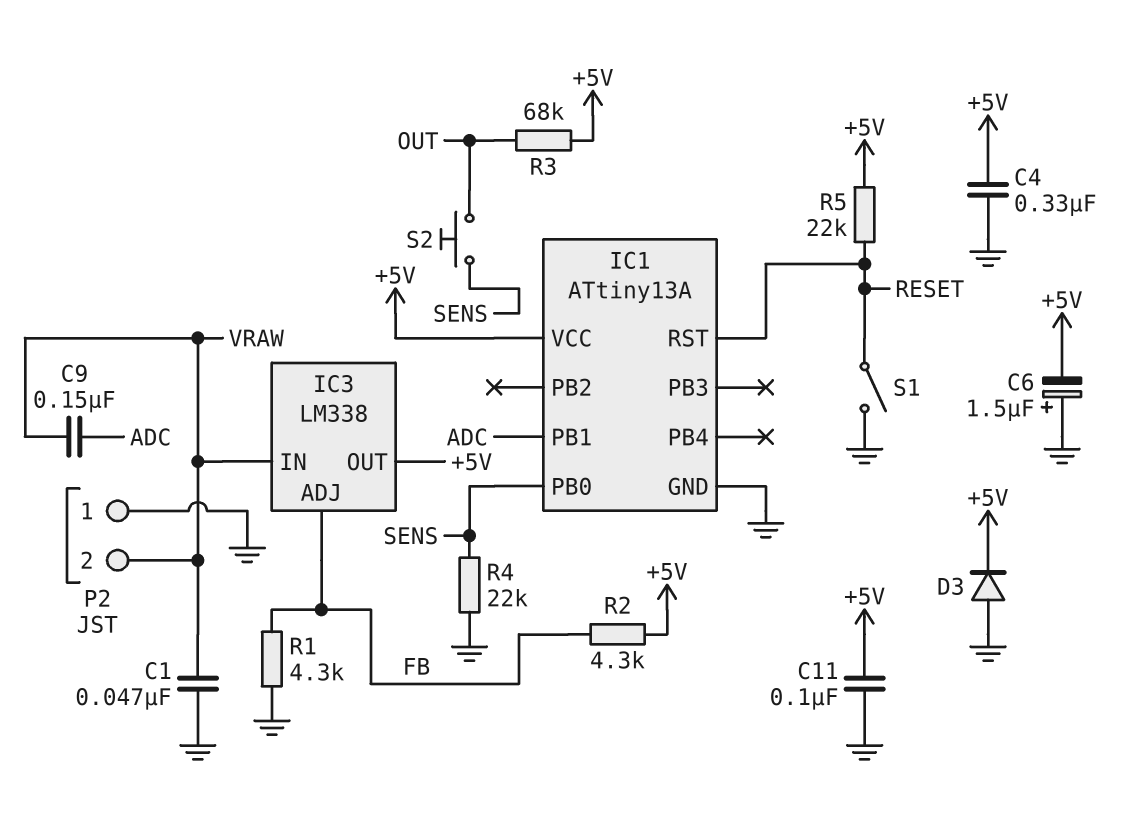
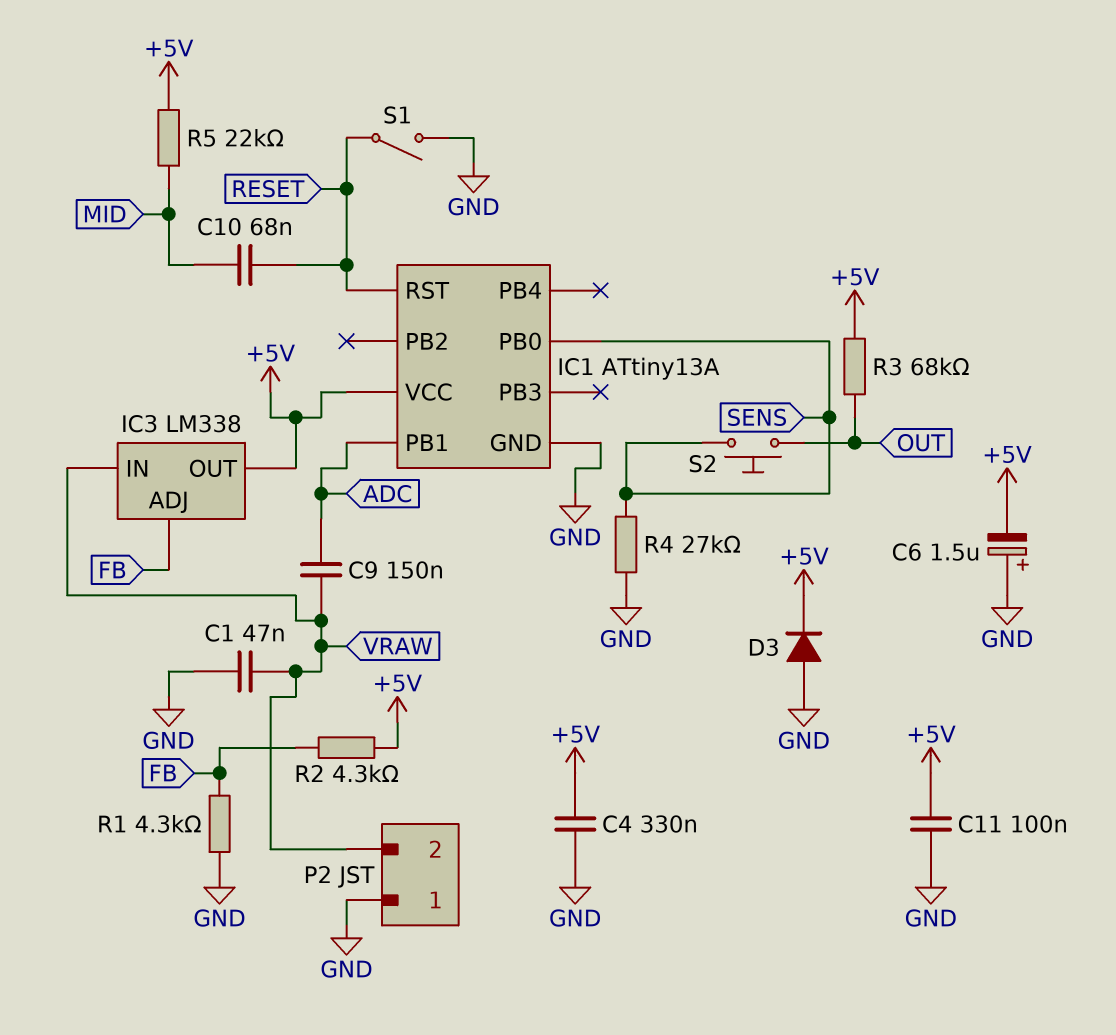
C10: none -> 68nF (MID, RESET)
R4: 22k (GND, SENS) -> 27k (GND, SENS)
R5: 22k (+5V, RESET) -> 22k (+5V, MID)

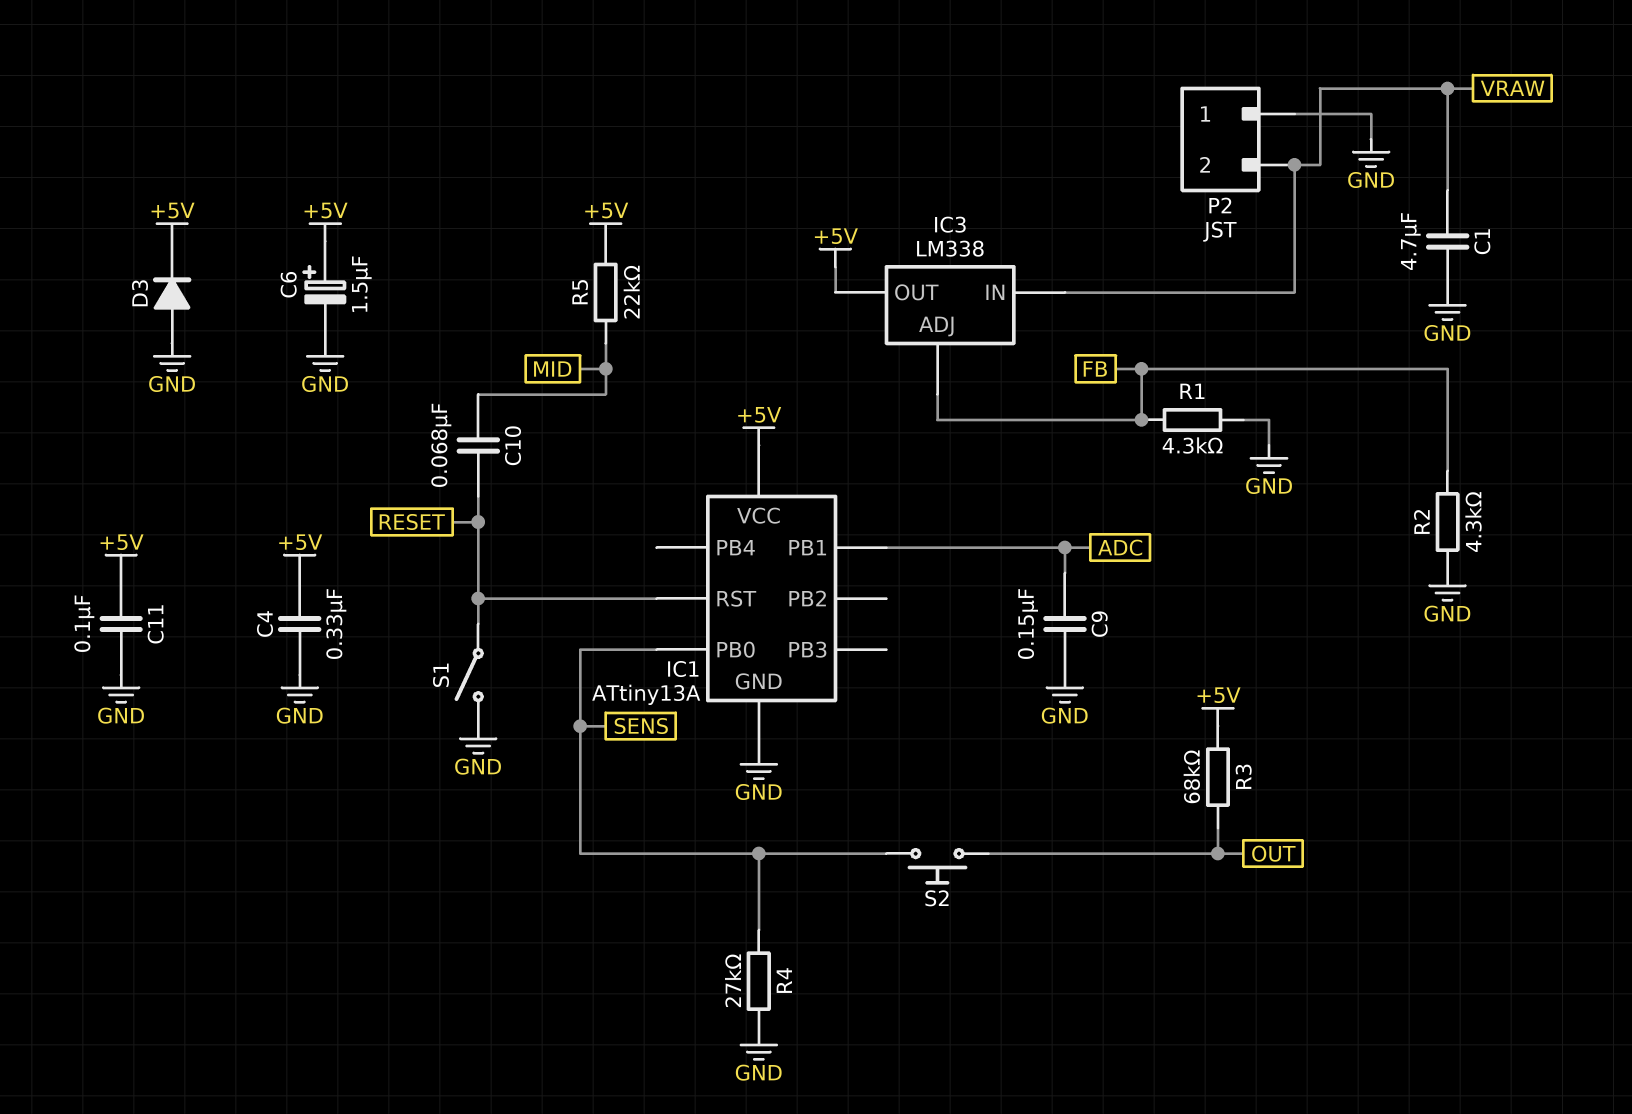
C1: 47nF (GND, VRAW) -> 4.7uF (GND, VRAW)
C6: 1.5uF (plus GND, minus +5V) -> 1.5uF (plus +5V, minus GND)
C9: 150nF (ADC, VRAW) -> 150nF (ADC, GND)
R2: 4.3k (+5V, FB) -> 4.3k (FB, GND)

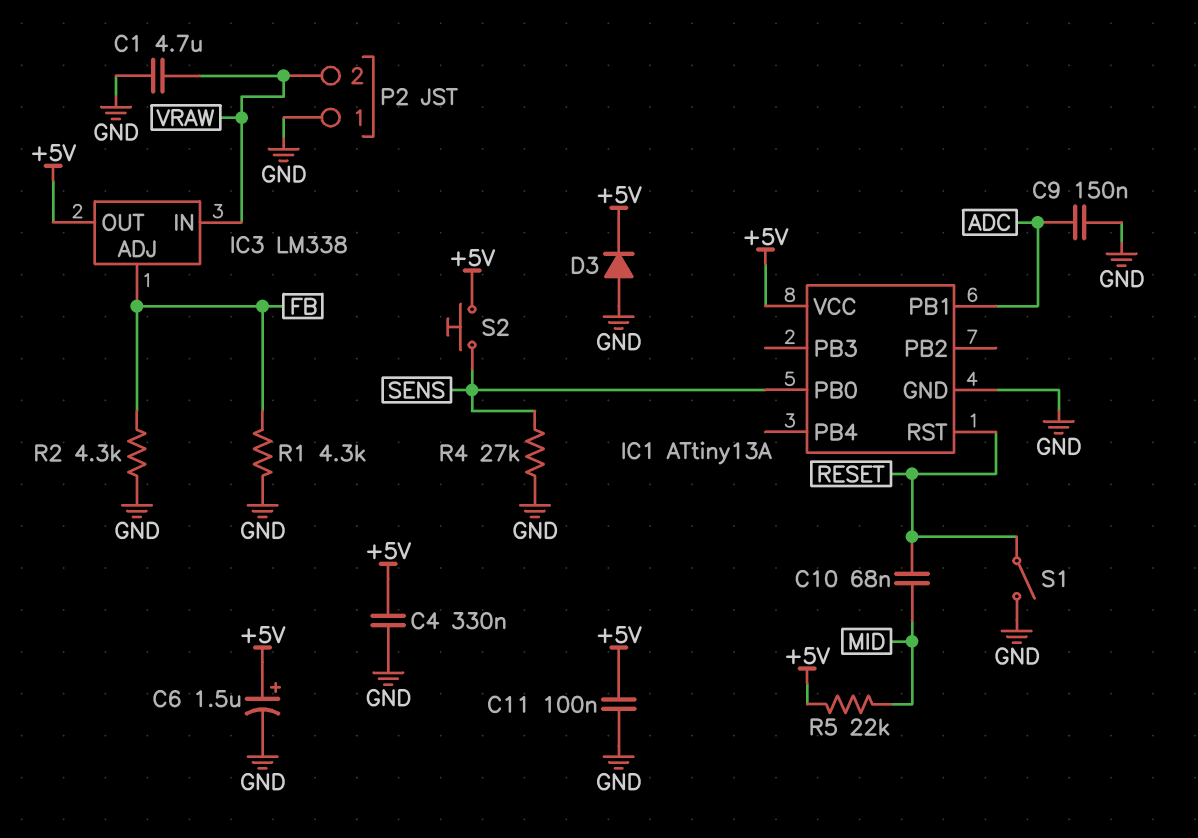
R3: 68k (+5V, OUT) -> none
S2: button (OUT, SENS) -> button (+5V, SENS)

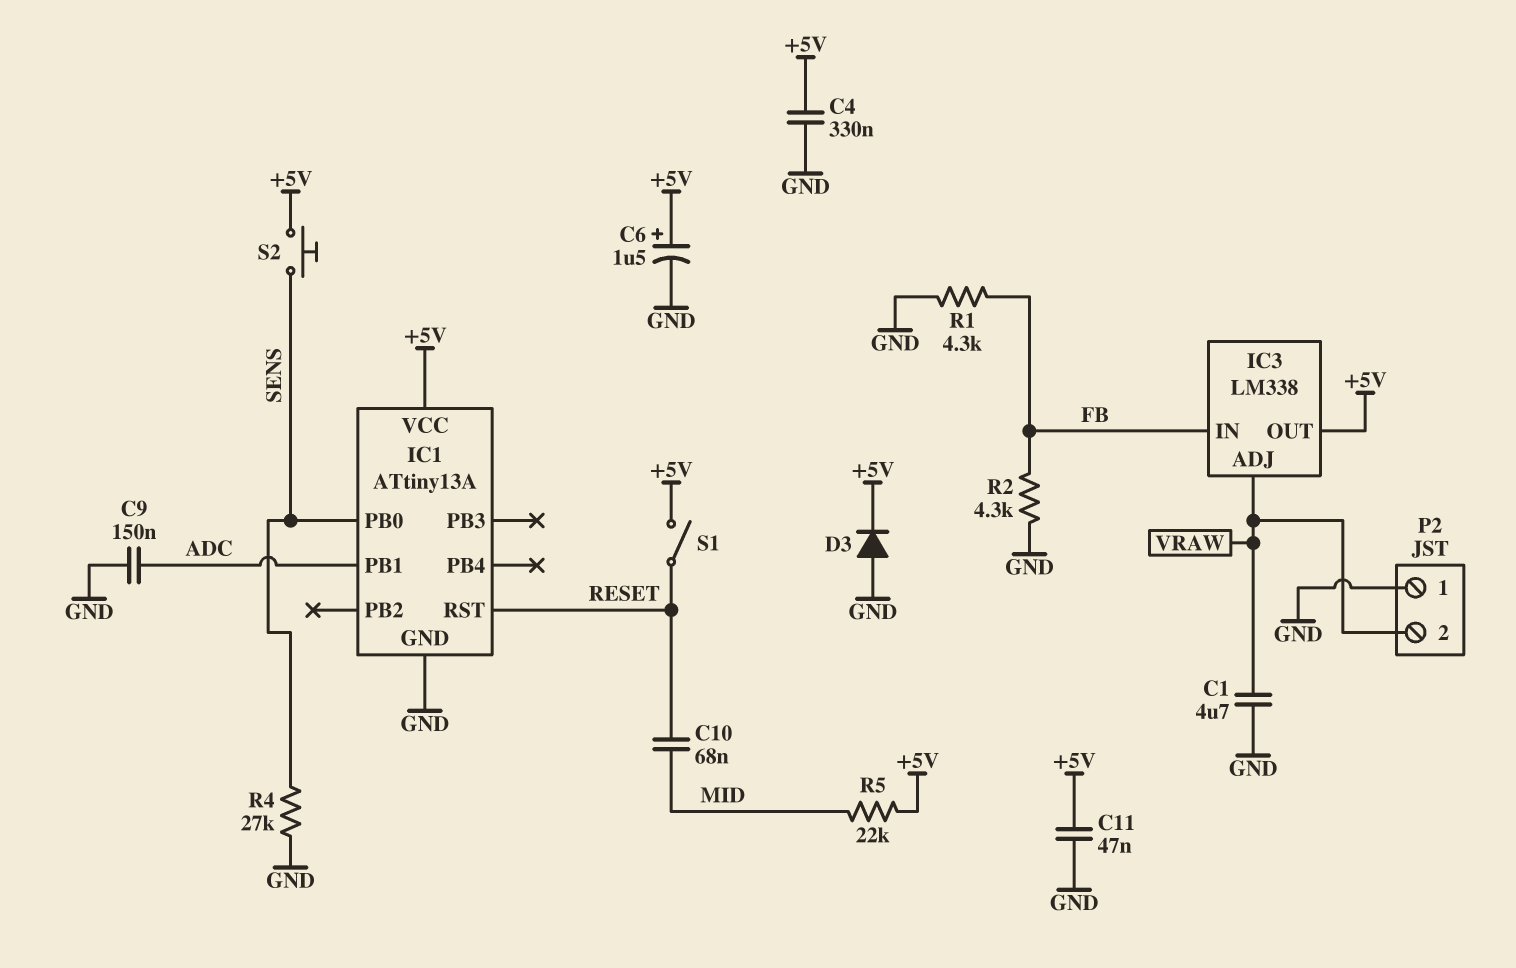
C11: 100nF (+5V, GND) -> 47nF (+5V, GND)
IC3 pin ADJ: FB -> VRAW
IC3 pin IN: VRAW -> FB
S1: switch (GND, RESET) -> switch (+5V, RESET)

